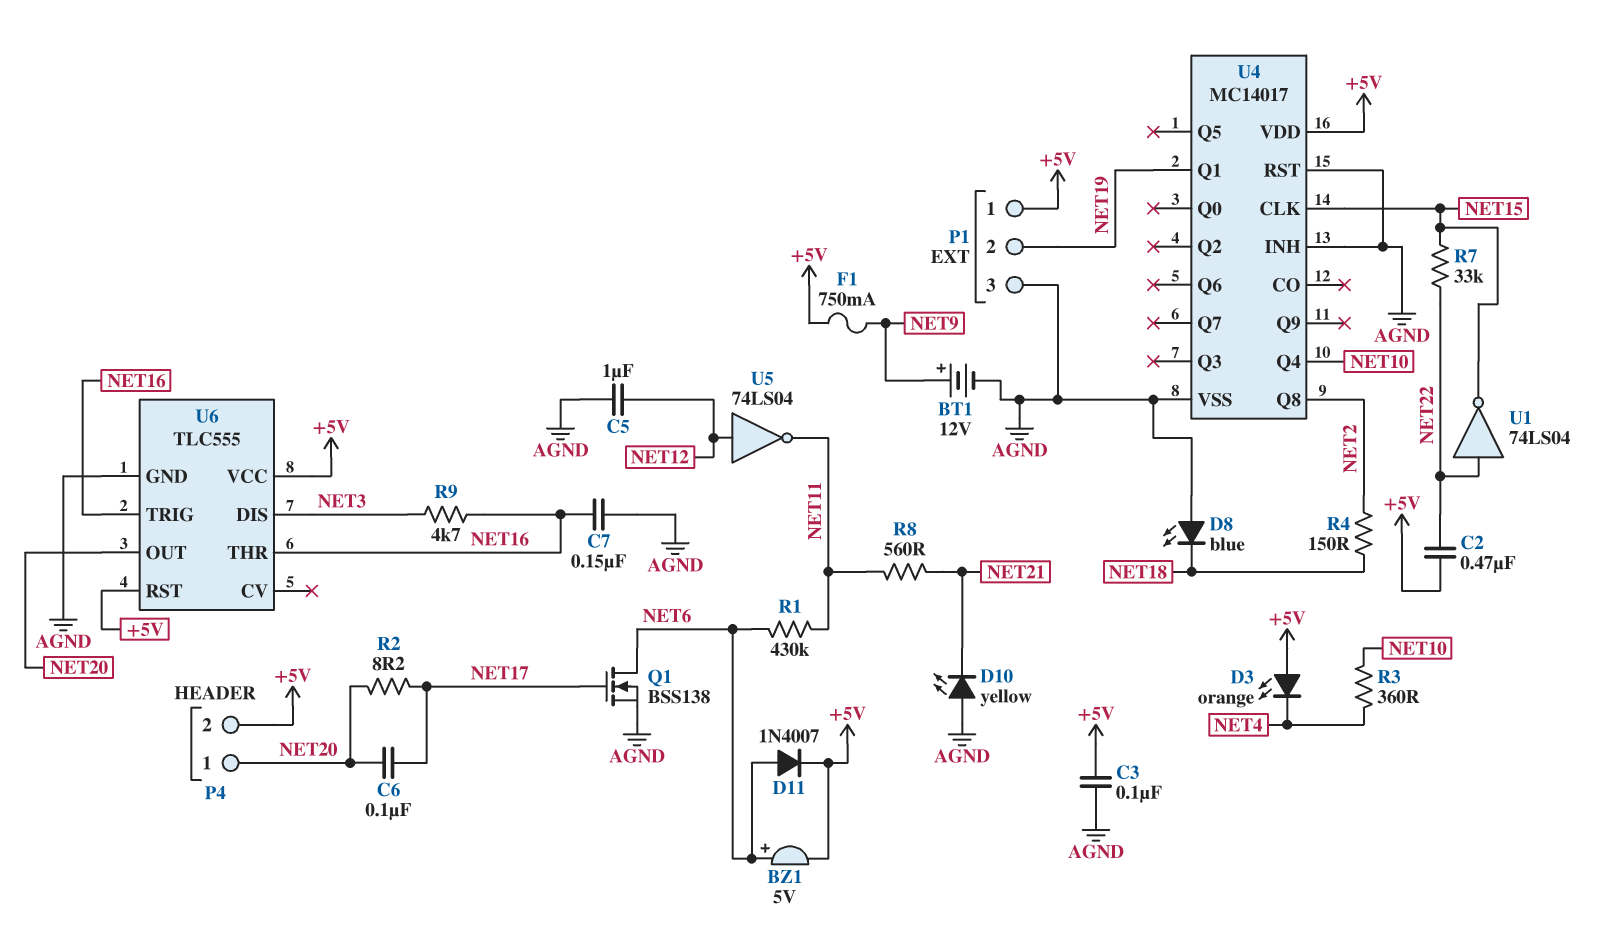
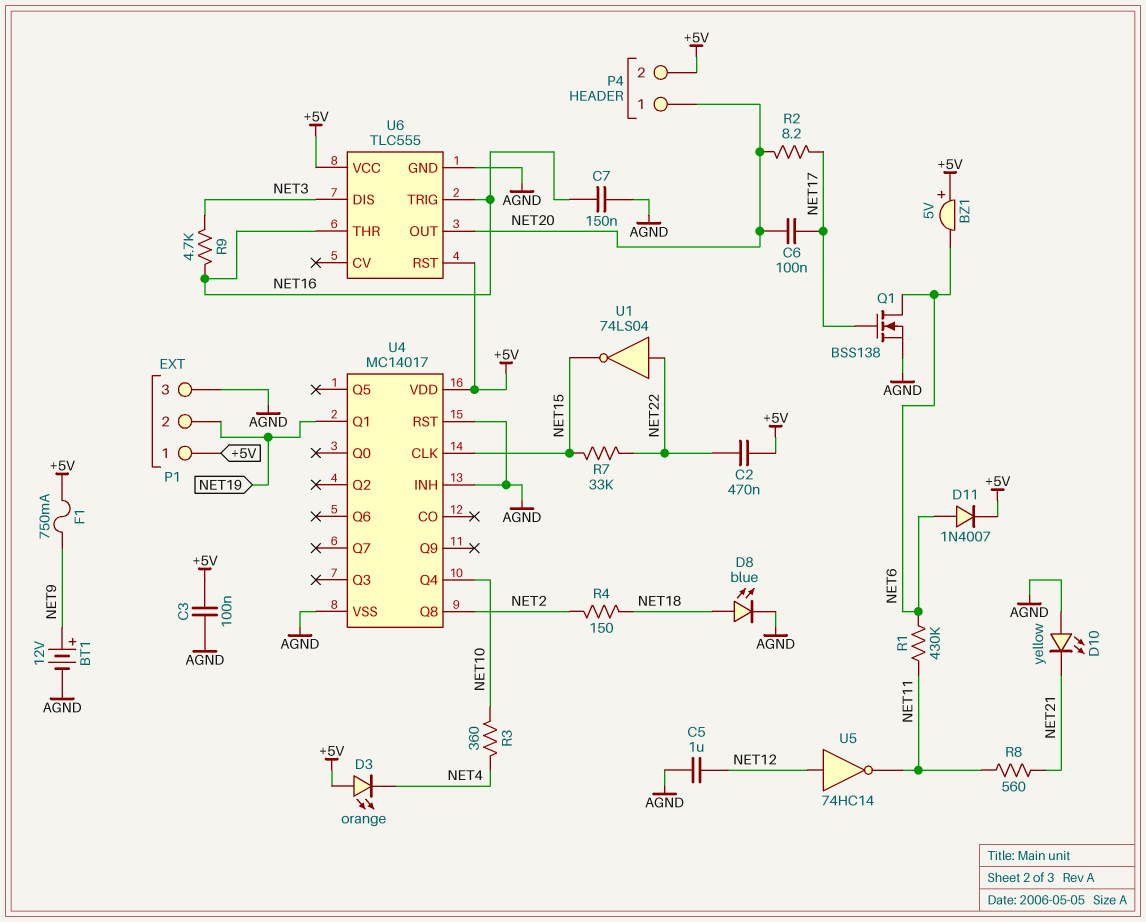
BZ1: buzzer 5V (plus NET6, minus +5V) -> buzzer 5V (plus +5V, minus NET6)
D8: LED blue (A AGND, K NET18) -> LED blue (A NET18, K AGND)
U5: NOT 74LS04 (in NET12, out NET11) -> NOT 74HC14 (in NET12, out NET11)

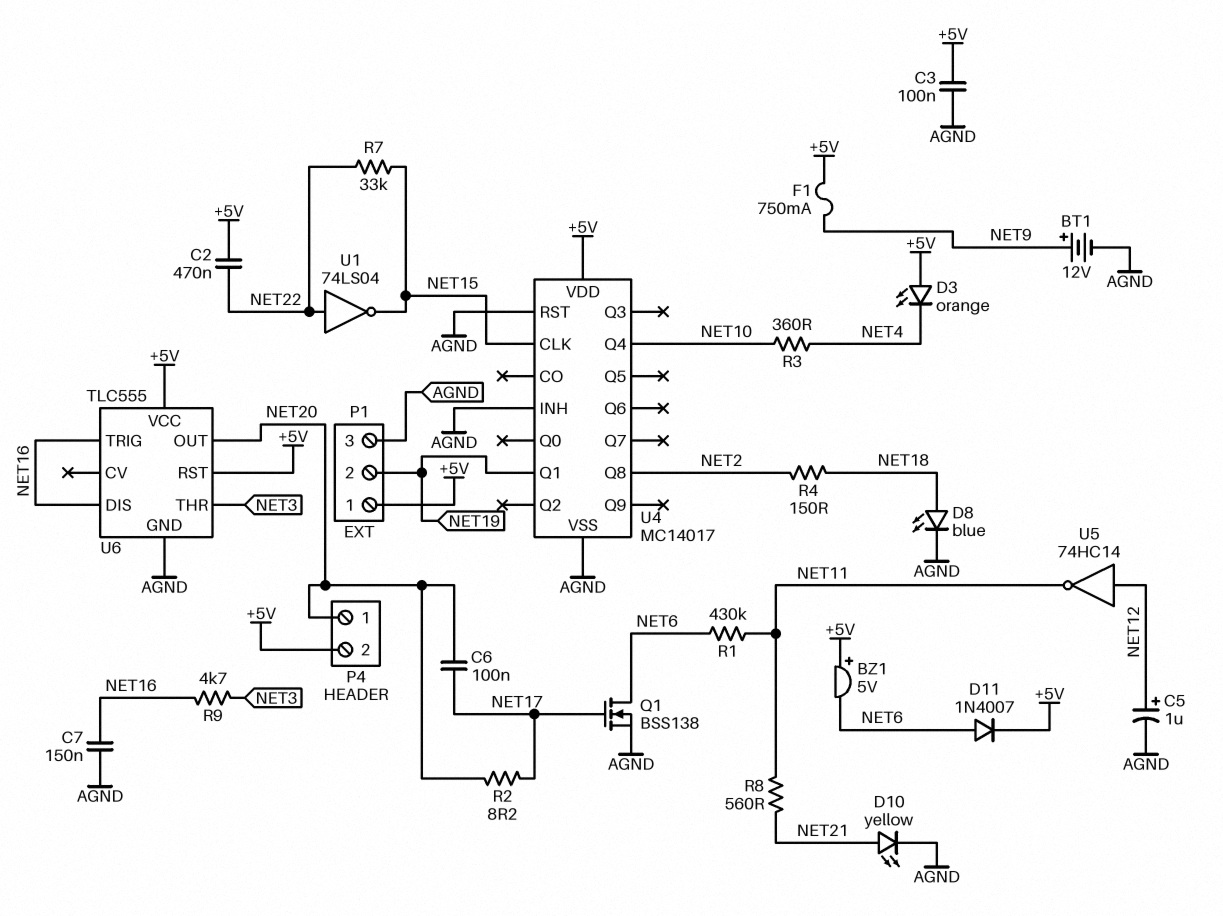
C5: 1uF (AGND, NET12) -> 1uF (plus NET12, minus AGND)
D10: LED yellow (A AGND, K NET21) -> LED yellow (A NET21, K AGND)
U6 pin DIS: NET3 -> NET16
U6 pin THR: NET16 -> NET3

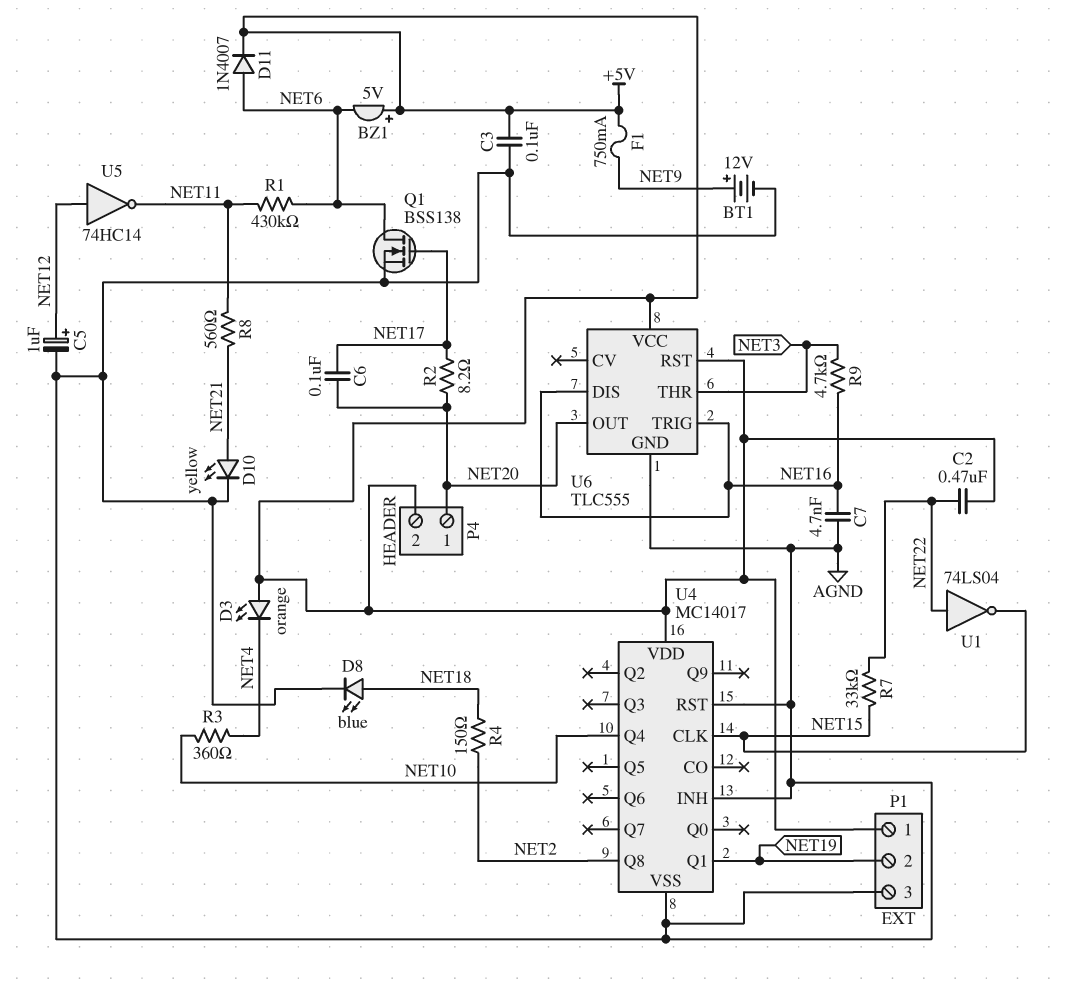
C7: 150nF (AGND, NET16) -> 4.7nF (AGND, NET16)

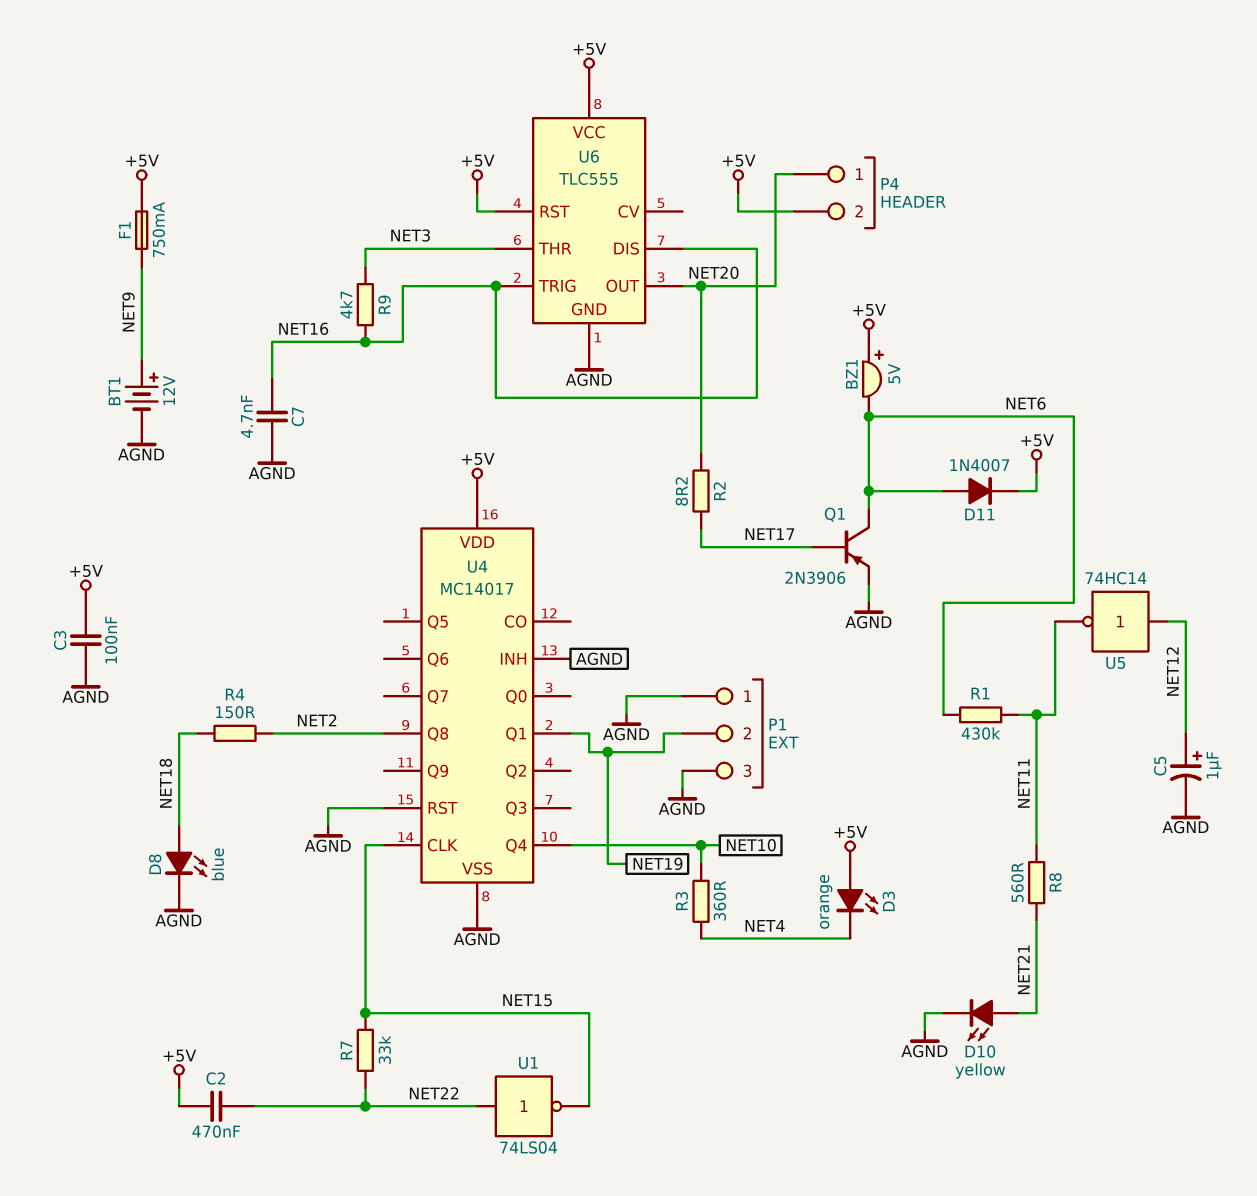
C6: 100nF (NET17, NET20) -> none
P1 pin 1: +5V -> AGND
Q1: NMOS BSS138 (G NET17, D NET6, S AGND) -> PNP 2N3906 (B NET17, C NET6, E AGND)

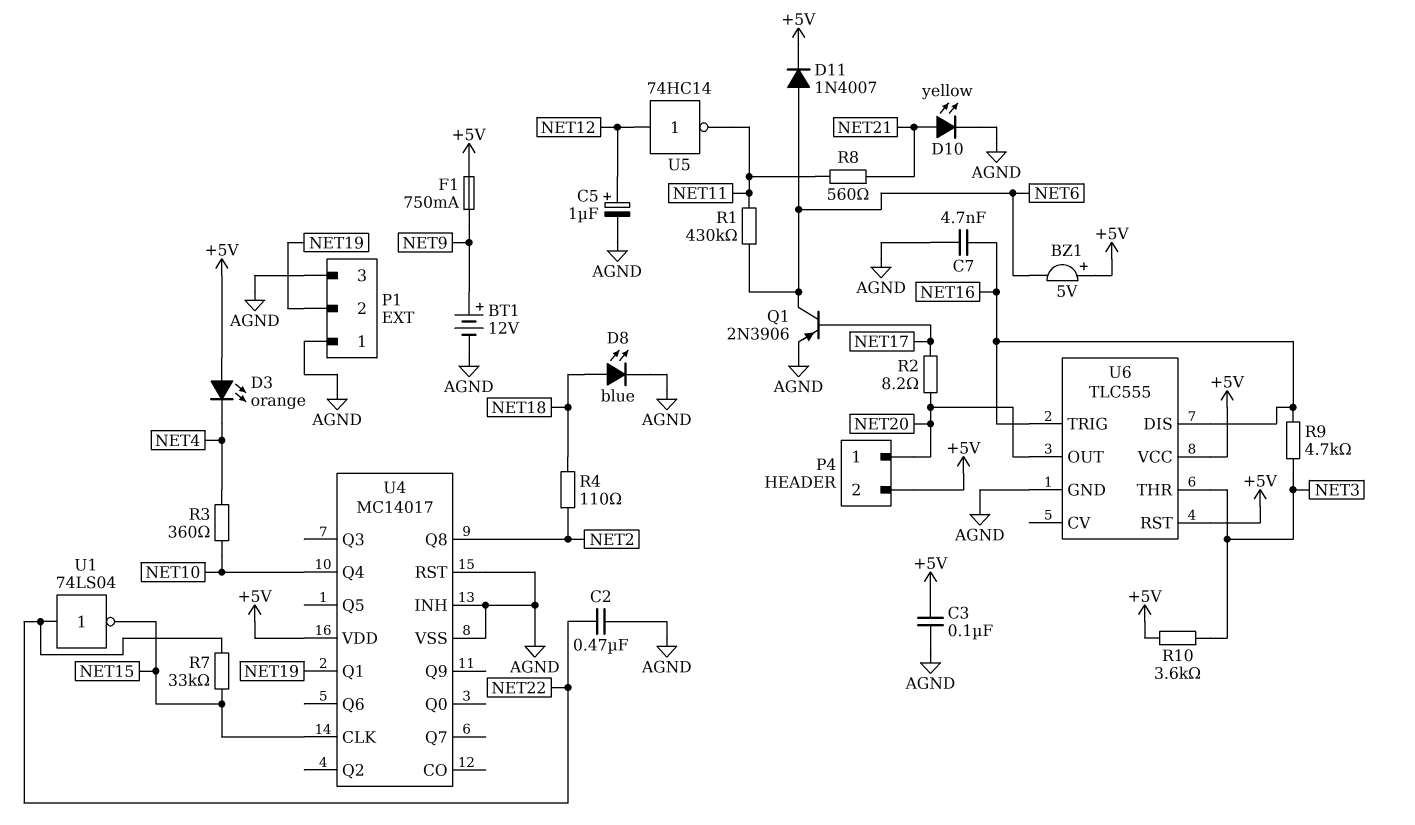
C2: 470nF (+5V, NET22) -> 470nF (AGND, NET22)
R4: 150 (NET2, NET18) -> 110 (NET2, NET18)
R10: none -> 3.6k (+5V, NET3)

